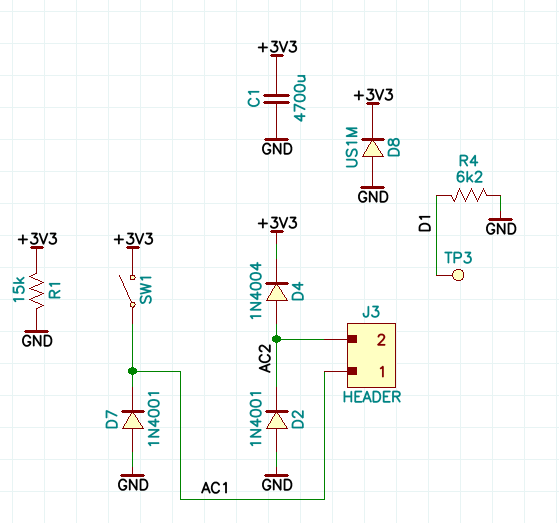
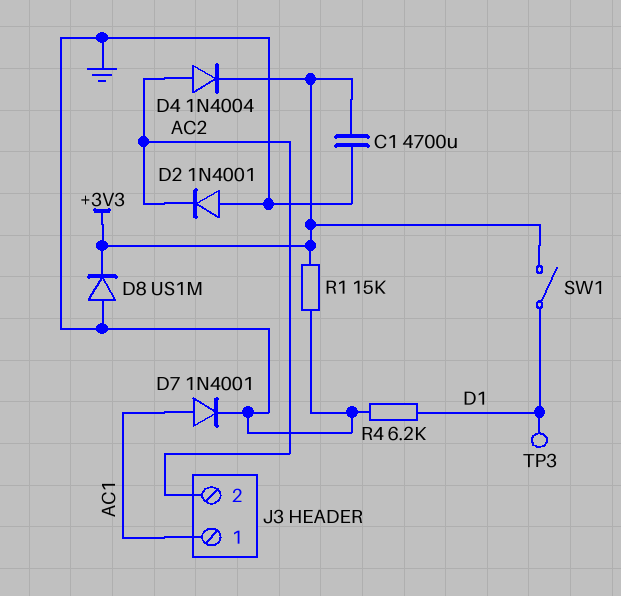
D7: diode 1N4001 (A GND, K AC1) -> diode 1N4001 (A AC1, K GND)
SW1: switch (+3V3, AC1) -> switch (+3V3, D1)

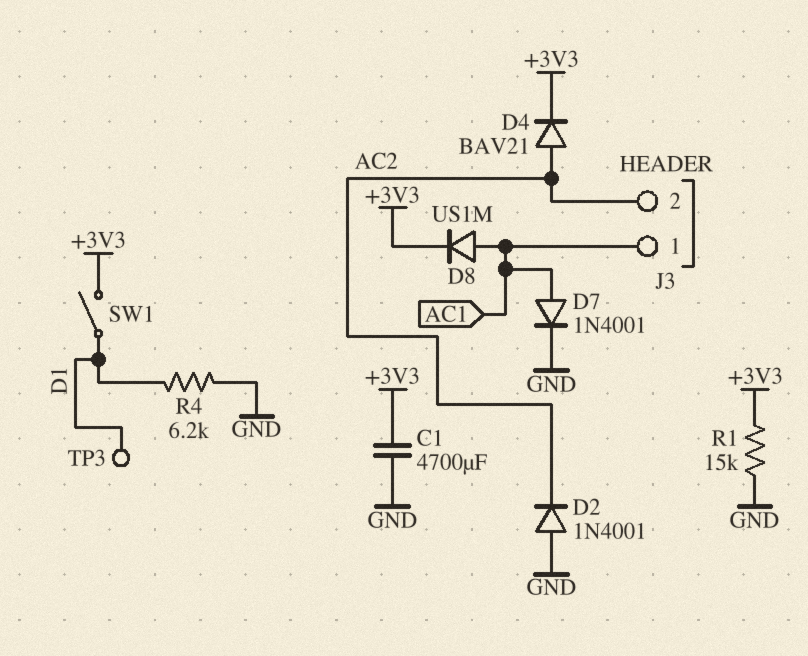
D4: diode 1N4004 (A AC2, K +3V3) -> diode BAV21 (A AC2, K +3V3)
D8: diode US1M (A GND, K +3V3) -> diode US1M (A AC1, K +3V3)

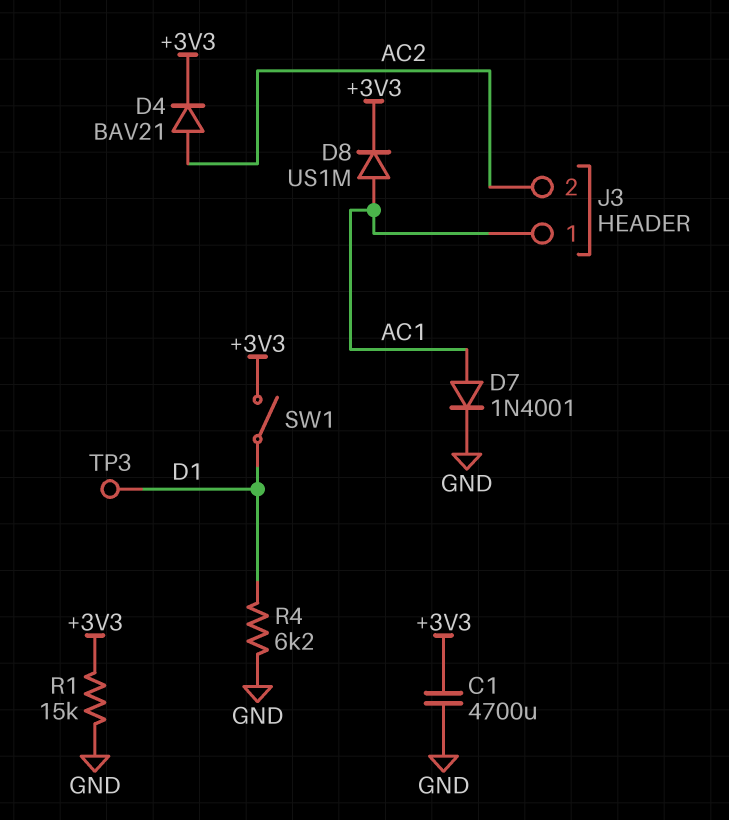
D2: diode 1N4001 (A GND, K AC2) -> none

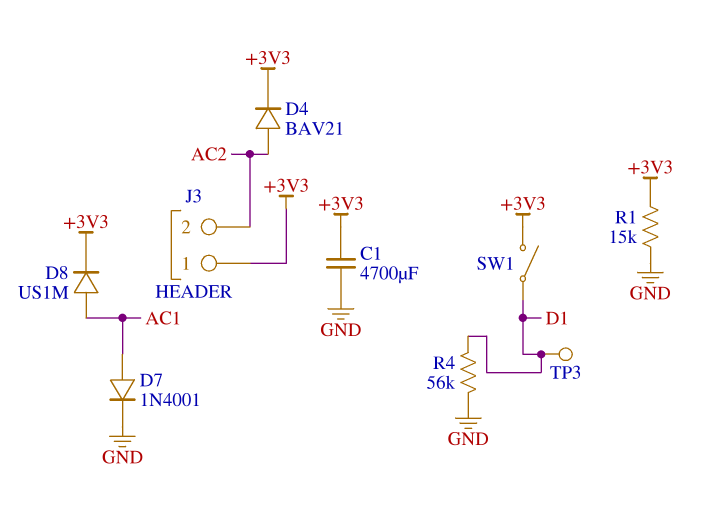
J3 pin 1: AC1 -> +3V3
R4: 6.2k (D1, GND) -> 56k (D1, GND)

